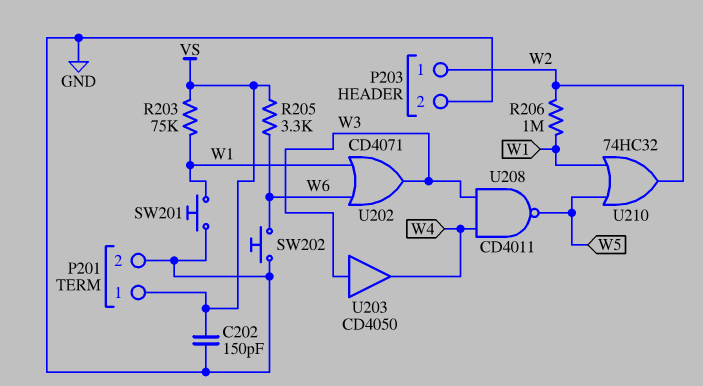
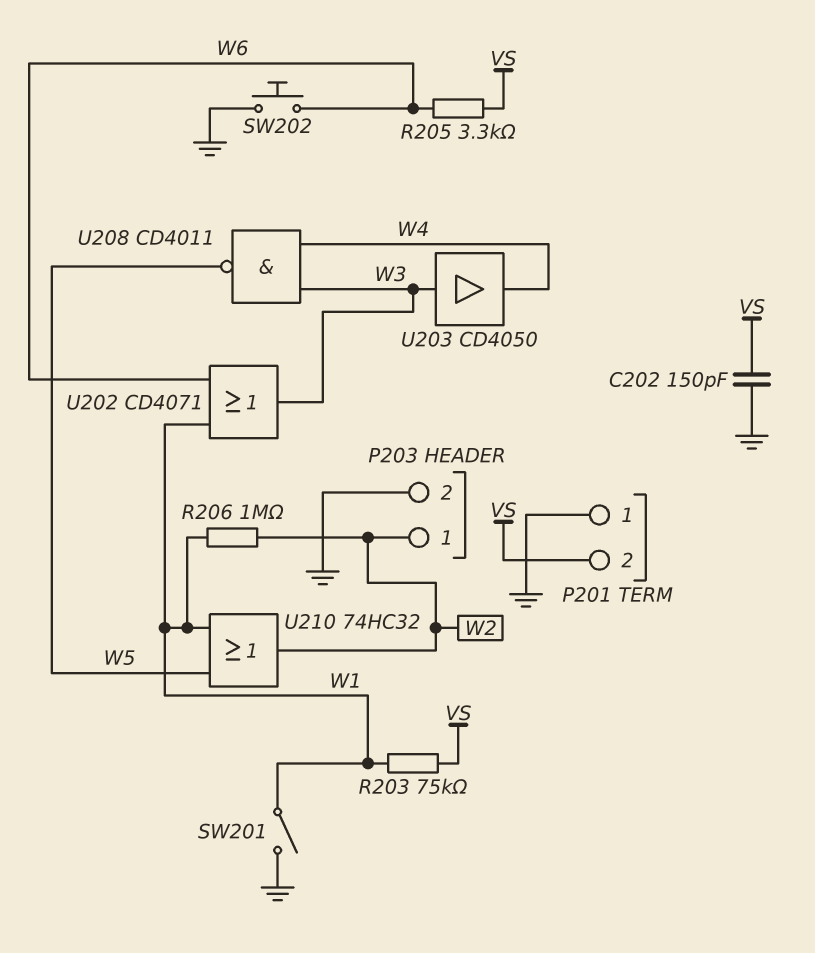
P201 pin 1: VS -> GND
P201 pin 2: GND -> VS
SW201: button (GND, W1) -> switch (GND, W1)

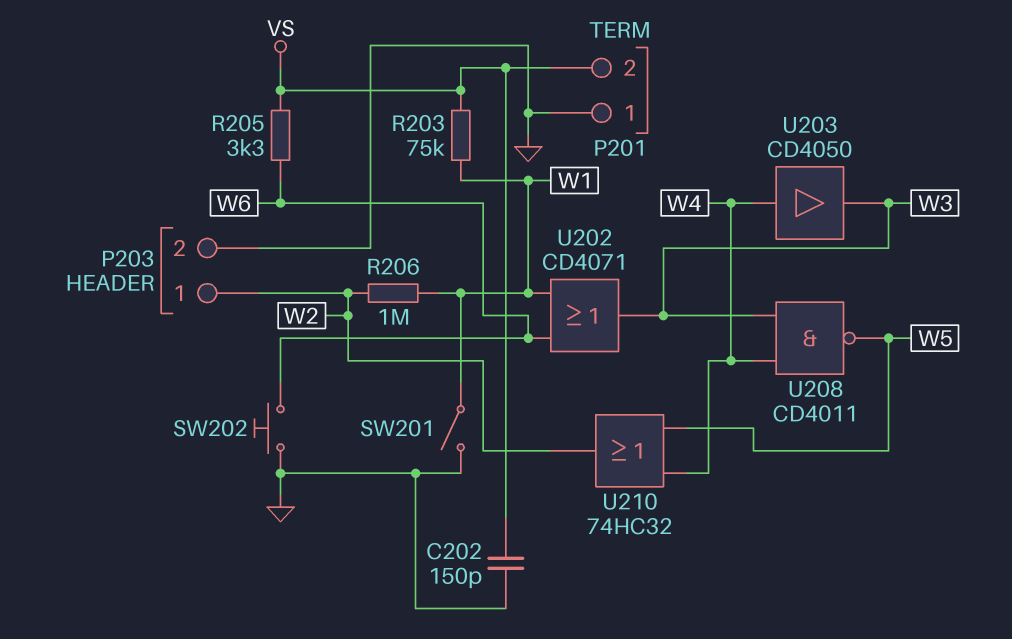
U203: buffer CD4050 (in W3, out W4) -> buffer CD4050 (in W4, out W3)
U210: OR 74HC32 (in W1, in W5, out W2) -> OR 74HC32 (in W4, in W5, out W2)

